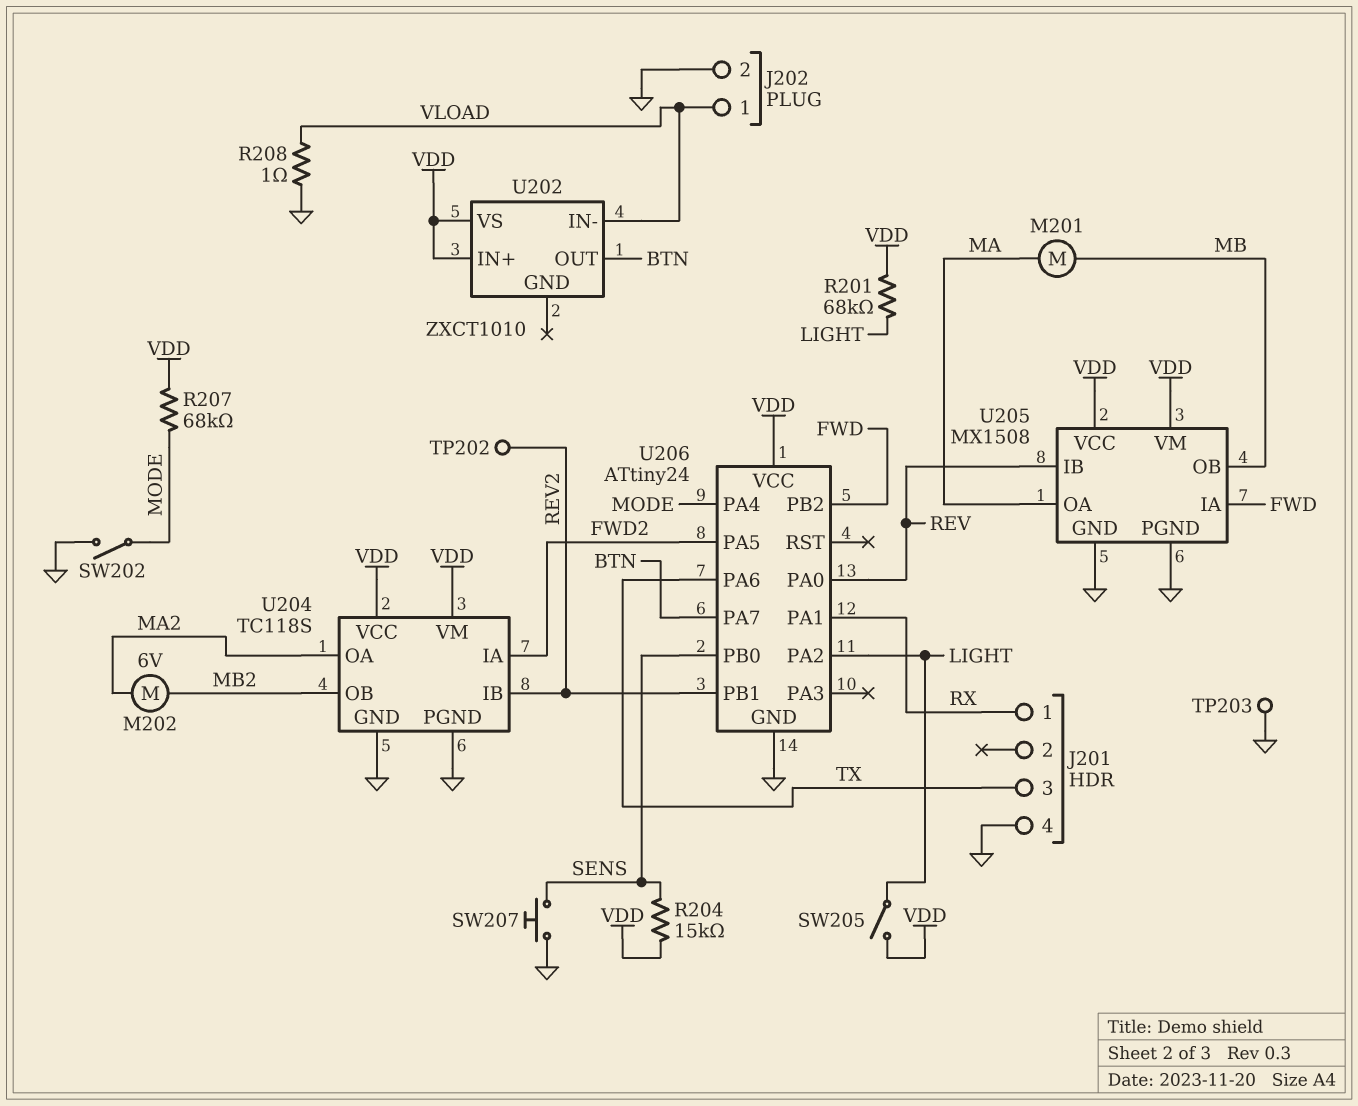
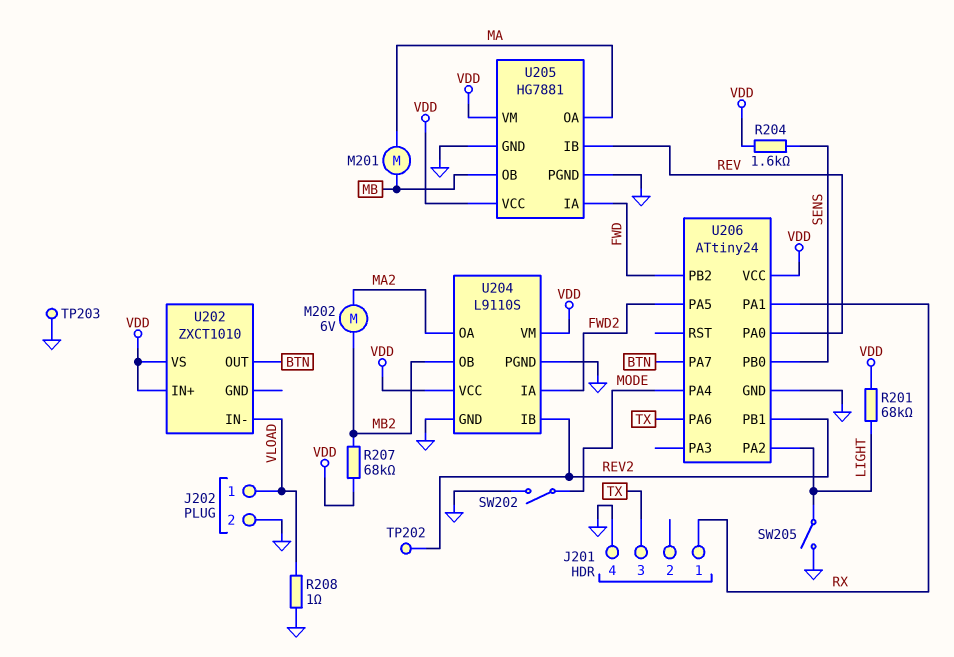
R204: 15k (SENS, VDD) -> 1.6k (SENS, VDD)
R207: 68k (MODE, VDD) -> 68k (MB2, VDD)
SW205: switch (LIGHT, VDD) -> switch (GND, LIGHT)
SW207: button (GND, SENS) -> none
U204: TC118S -> L9110S
U205: MX1508 -> HG7881

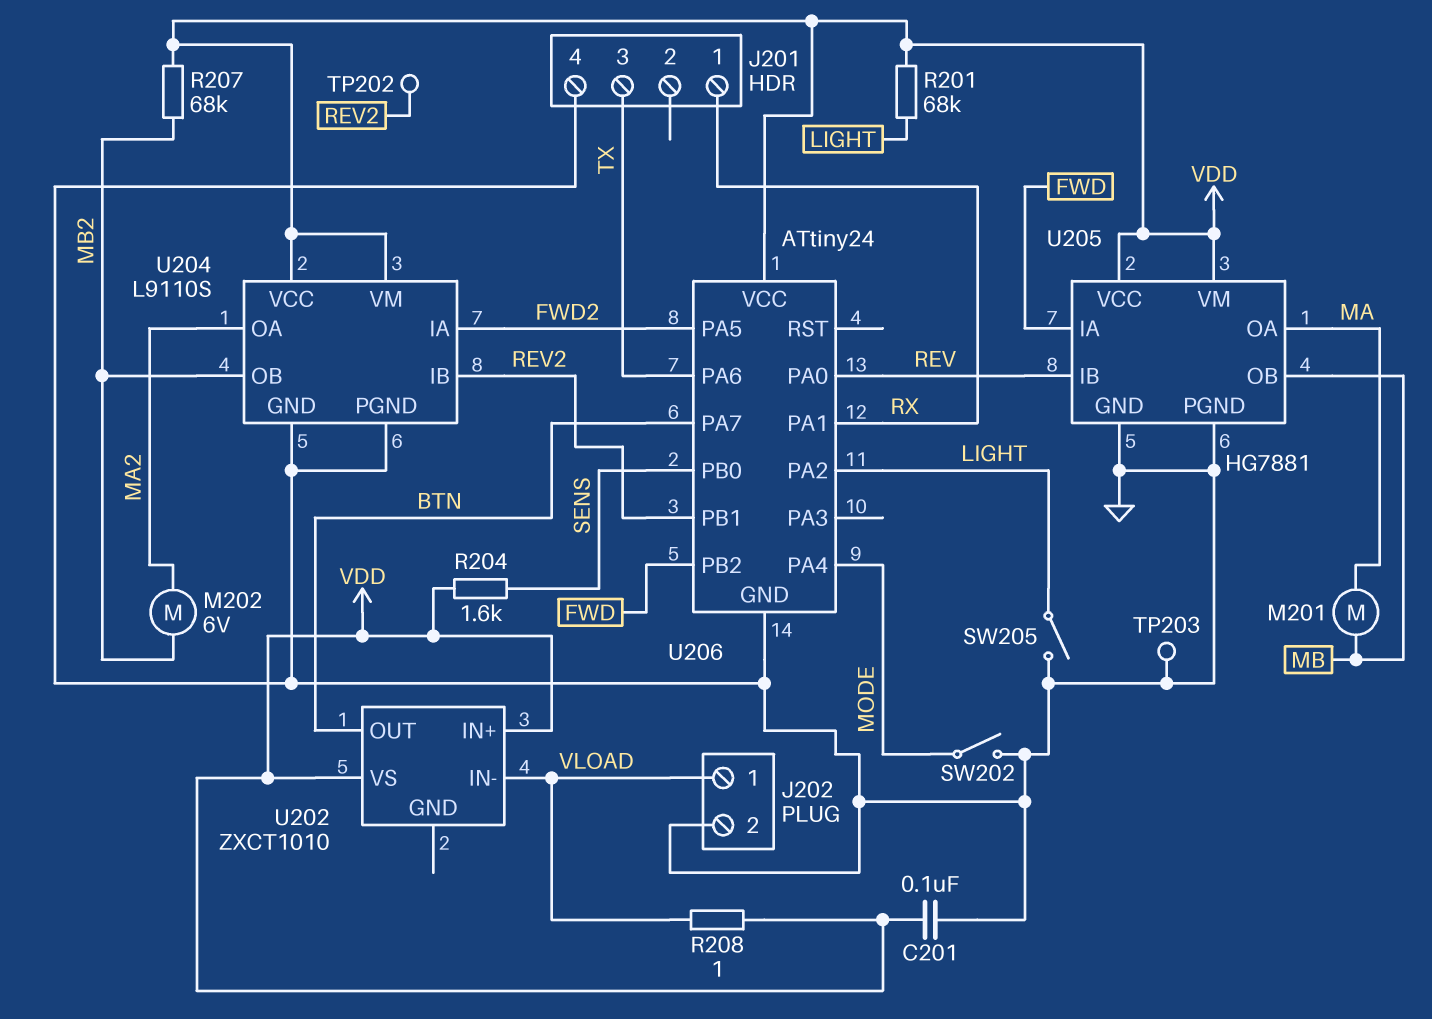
C201: none -> 100nF (GND, VDD)
R208: 1 (GND, VLOAD) -> 1 (VDD, VLOAD)

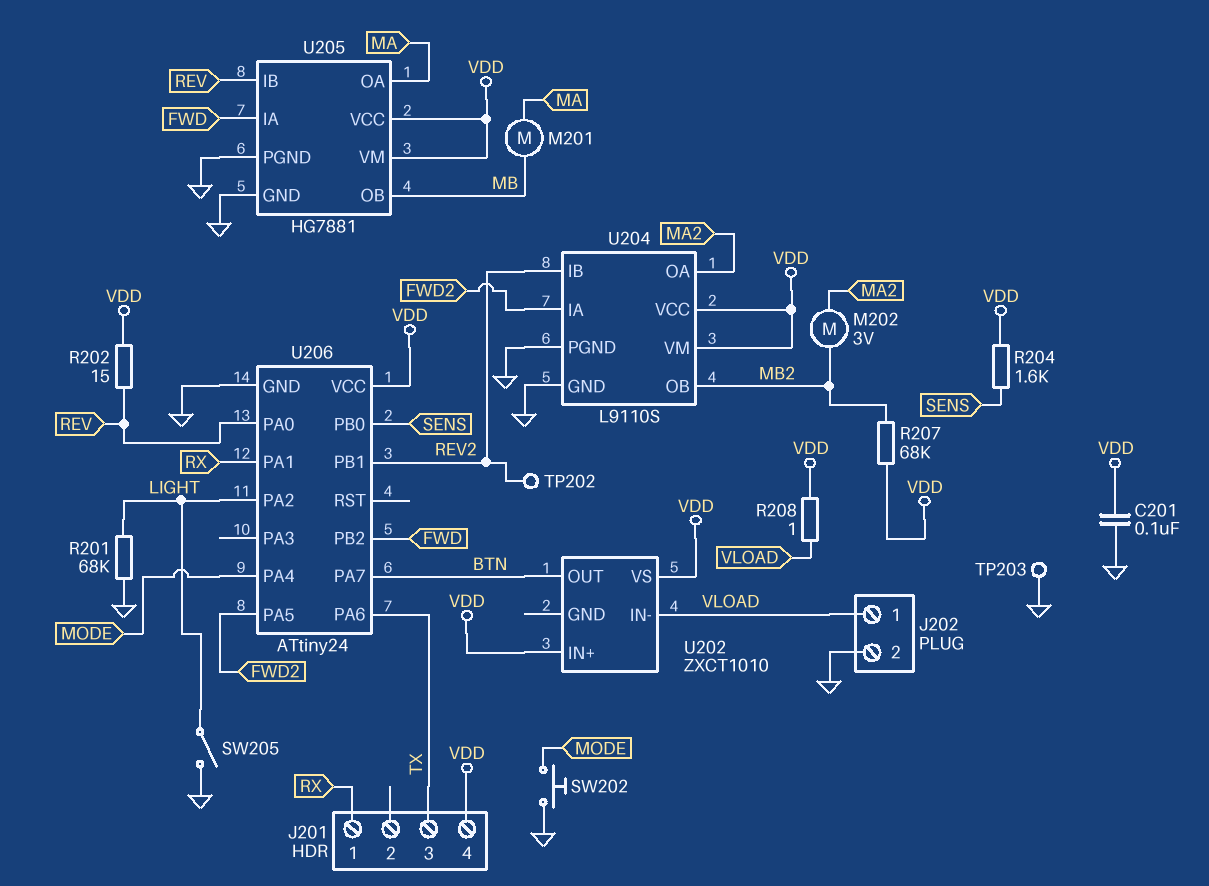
J201 pin 4: GND -> VDD
M202: motor 6V (MA2, MB2) -> motor 3V (MA2, MB2)
R201: 68k (LIGHT, VDD) -> 68k (GND, LIGHT)
R202: none -> 15 (REV, VDD)
SW202: switch (GND, MODE) -> button (GND, MODE)

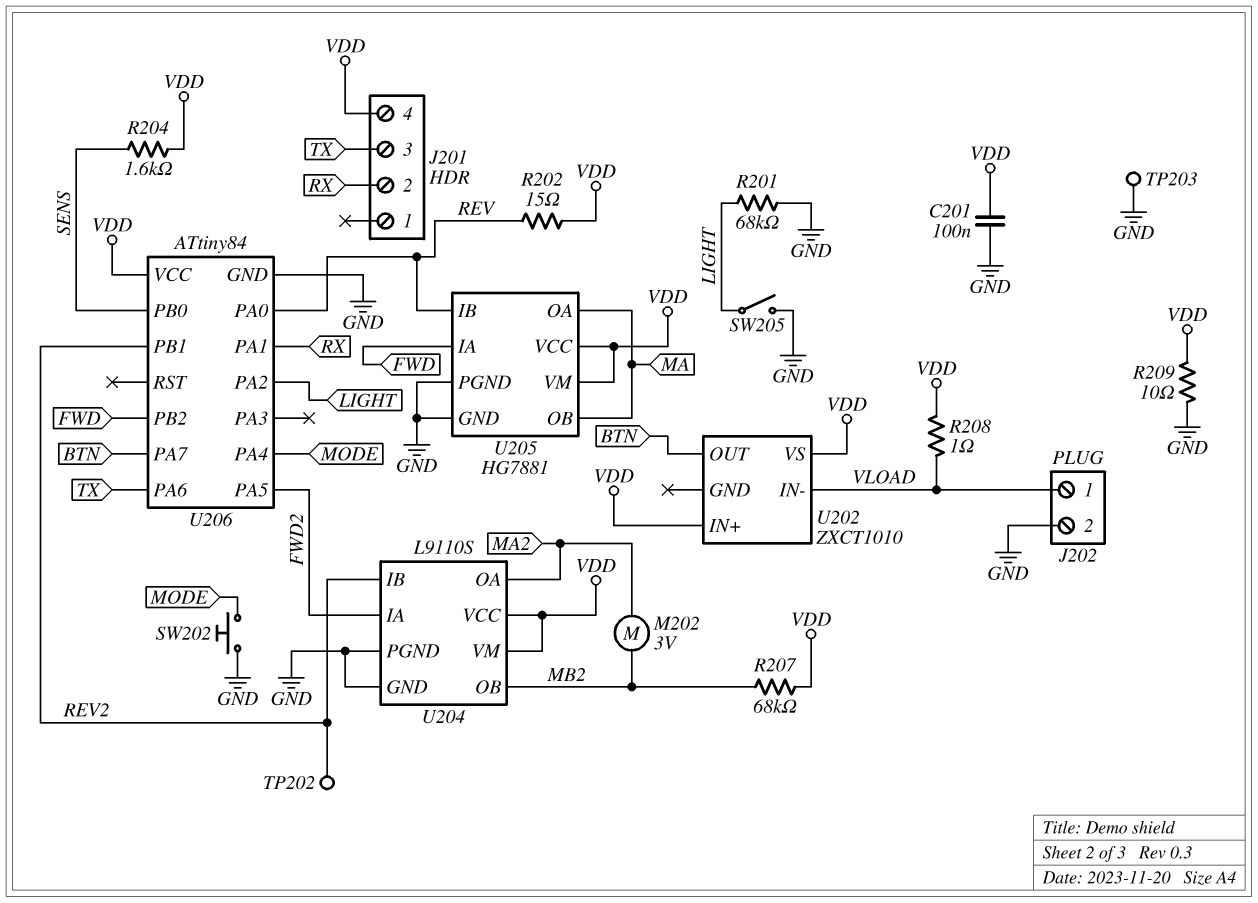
J201 pin 1: RX -> none
J201 pin 2: none -> RX
M201: motor (MA, MB) -> none
R209: none -> 10 (GND, VDD)
U205 pin OB: MB -> MA
U206: ATtiny24 -> ATtiny84

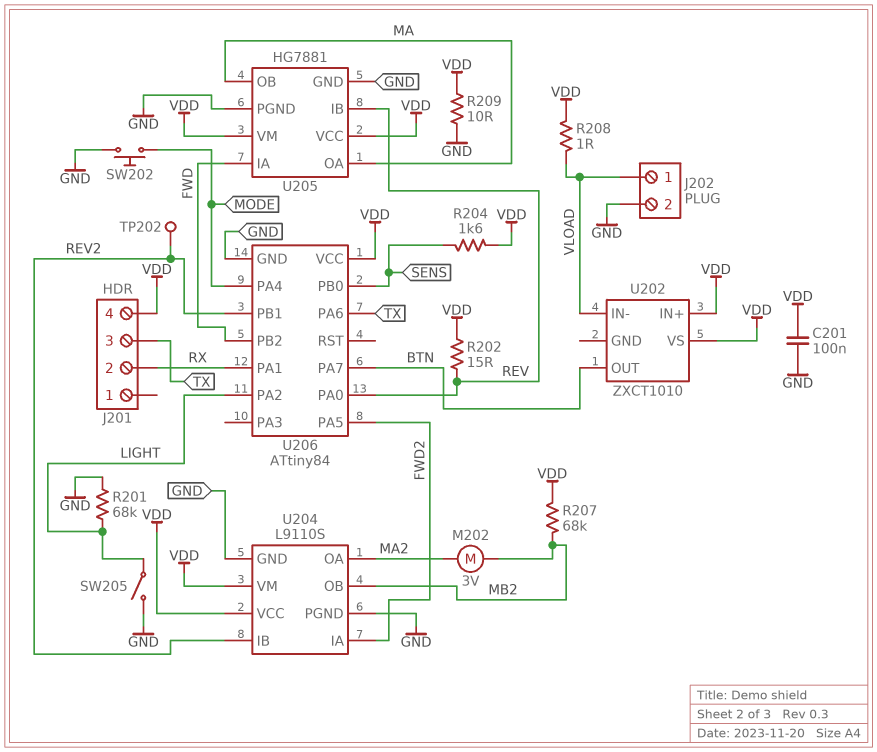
TP203: test point (GND) -> none

